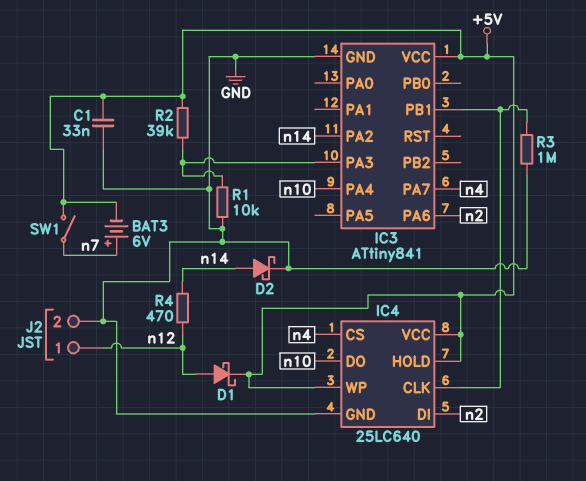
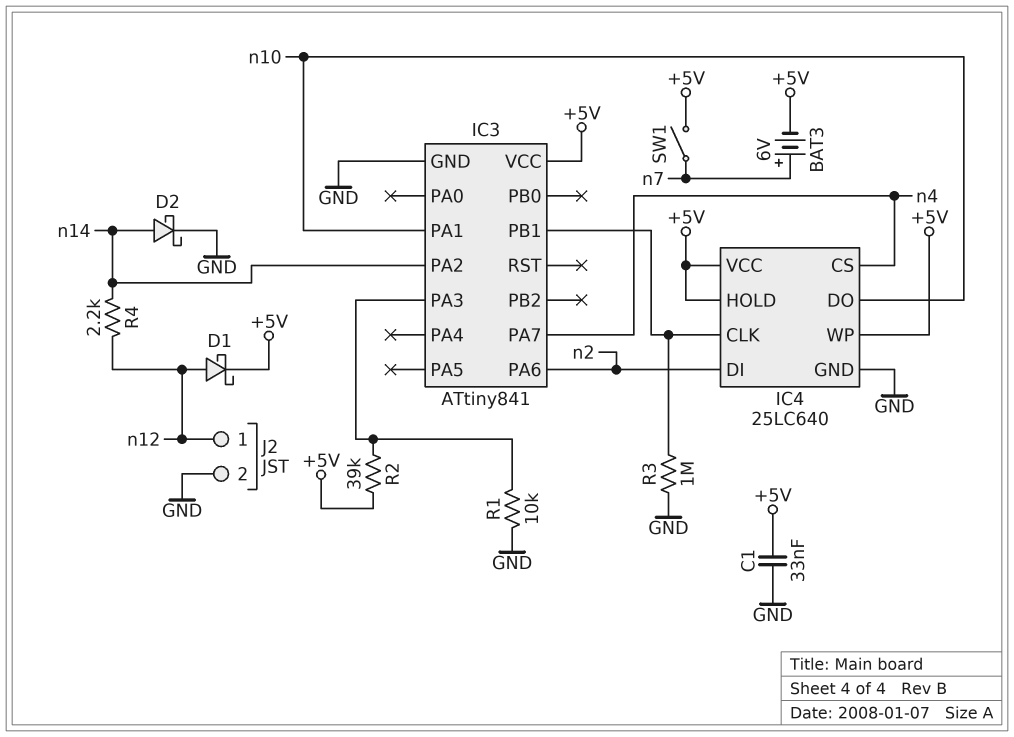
IC3 pin PA1: none -> n10
IC3 pin PA4: n10 -> none
R4: 470 (n12, n14) -> 2.2k (n12, n14)

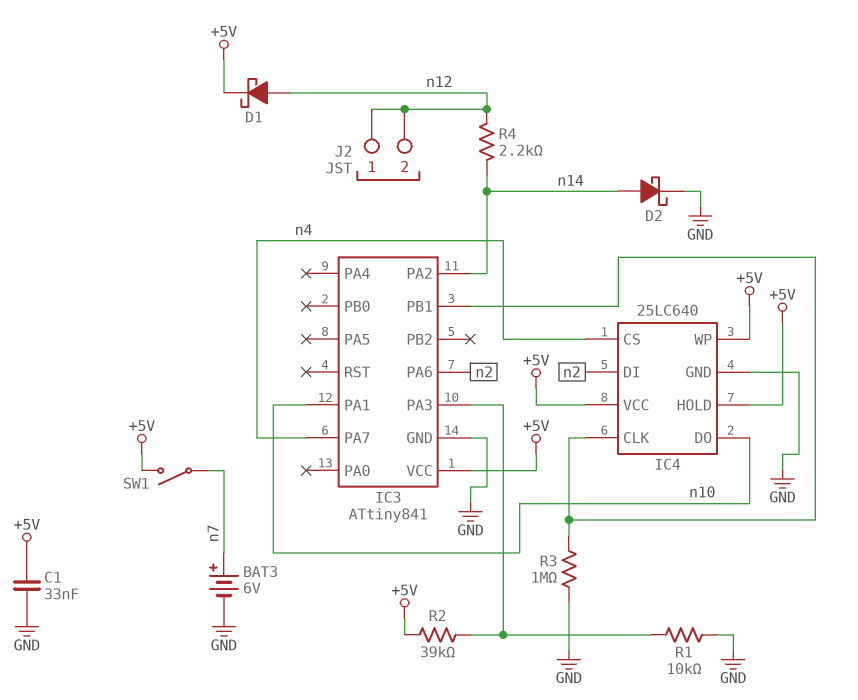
BAT3: 6V (plus n7, minus +5V) -> 6V (plus n7, minus GND)
J2 pin 2: GND -> n12

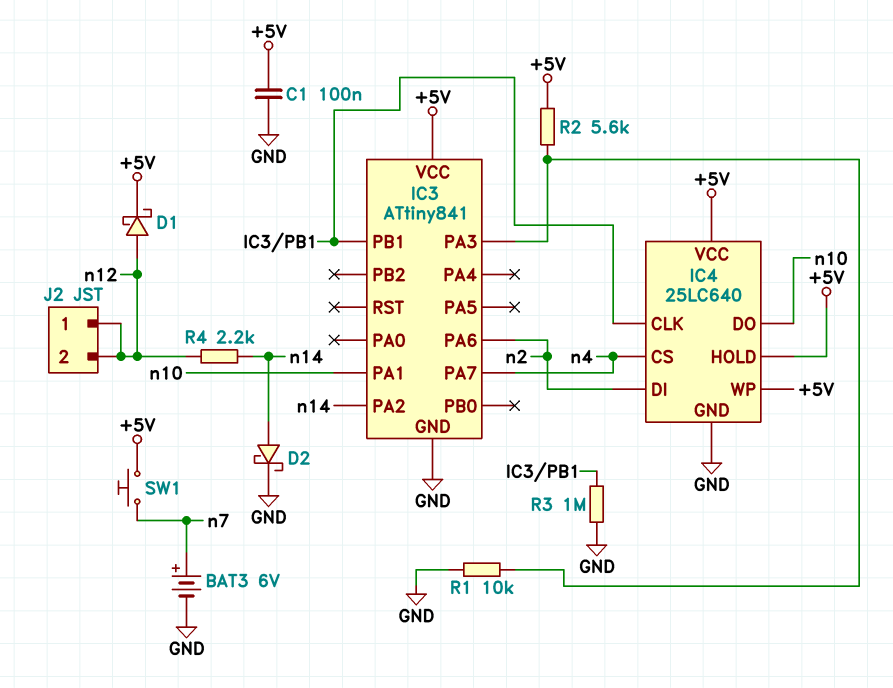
C1: 33nF (+5V, GND) -> 100nF (+5V, GND)
R2: 39k (+5V, IC3/PA3) -> 5.6k (+5V, IC3/PA3)
SW1: switch (+5V, n7) -> button (+5V, n7)

